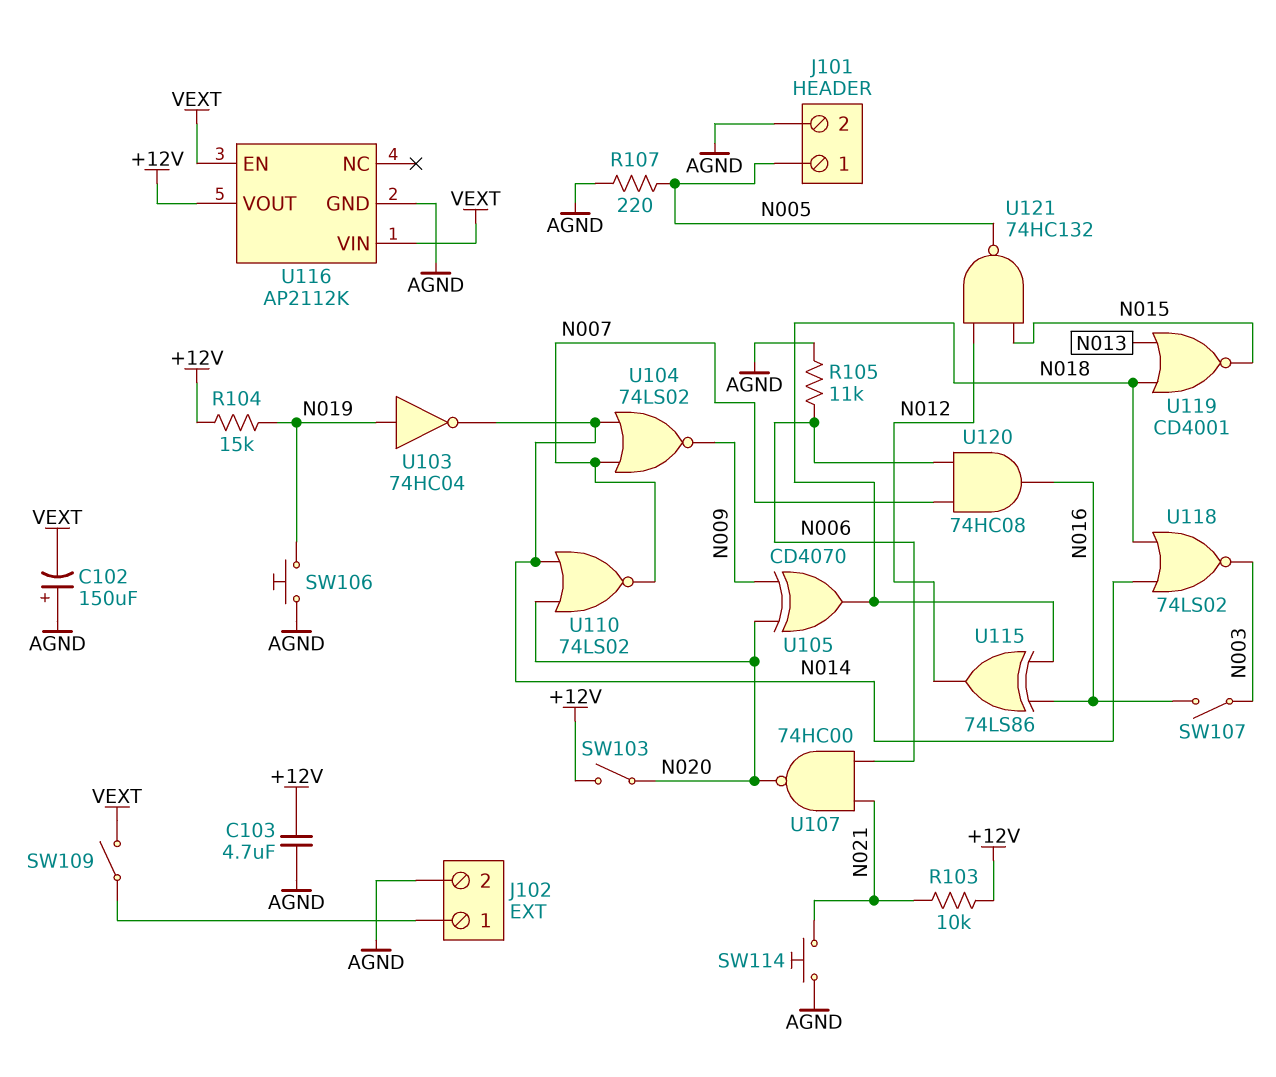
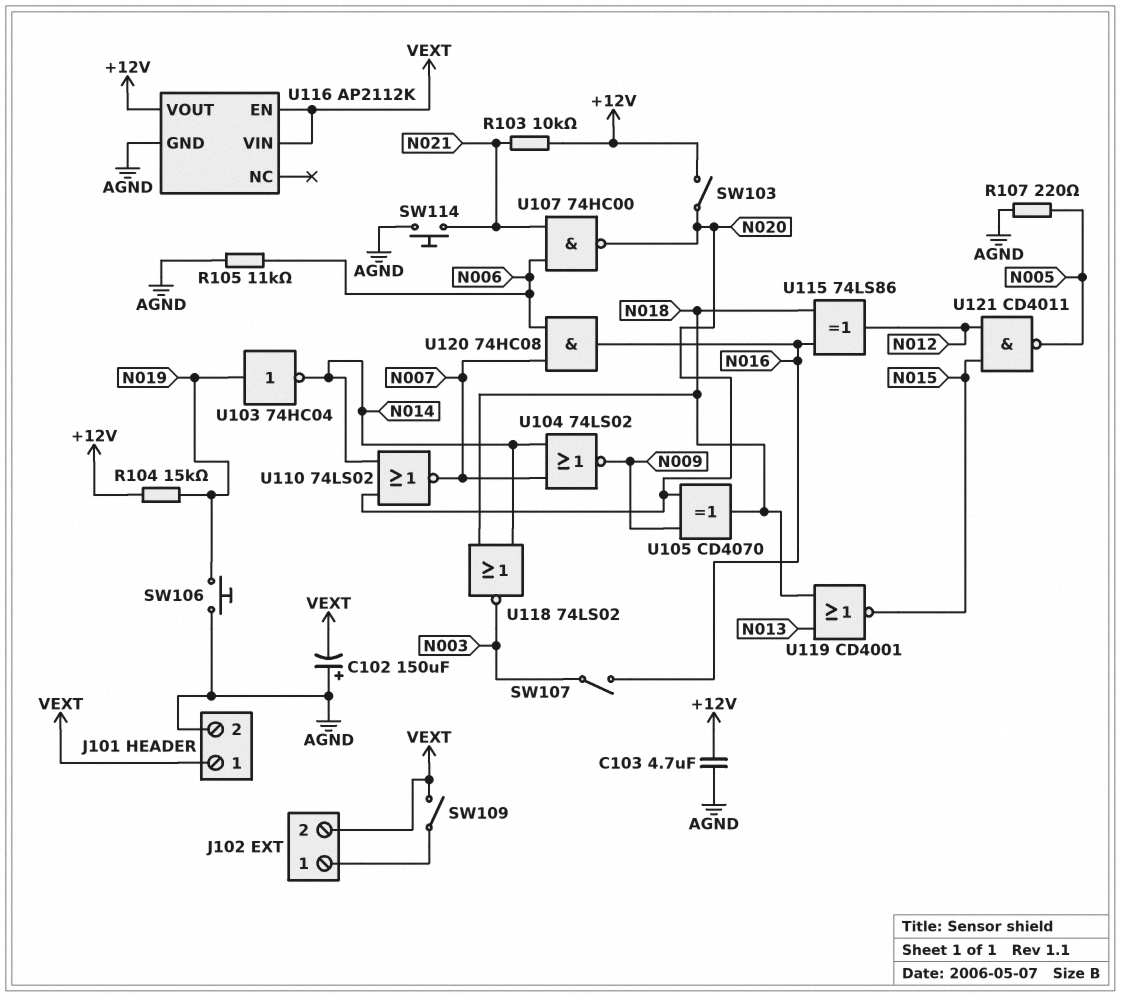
J101 pin 1: N005 -> VEXT
J102 pin 2: AGND -> VEXT
U121: NAND 74HC132 (in N012, in N015, out N005) -> NAND CD4011 (in N012, in N015, out N005)

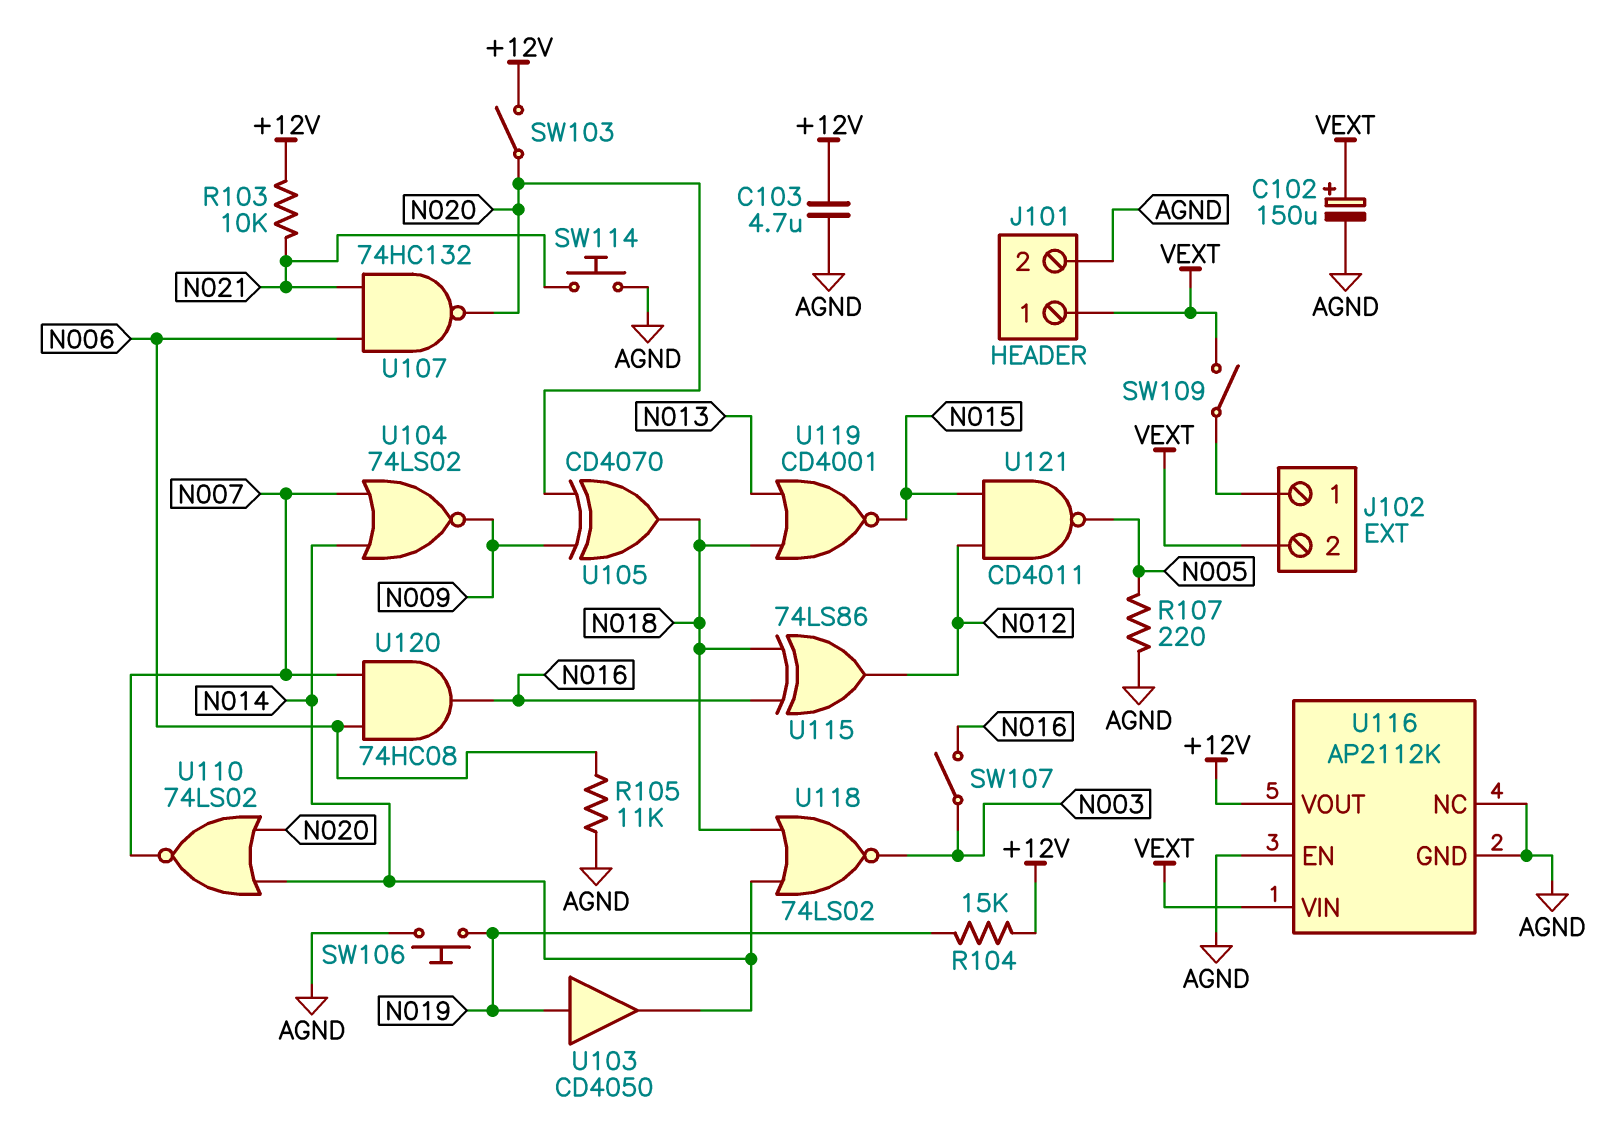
C102: 150uF (plus AGND, minus VEXT) -> 150uF (plus VEXT, minus AGND)
U103: NOT 74HC04 (in N019, out N014) -> buffer CD4050 (in N019, out N014)
U107: NAND 74HC00 (in N006, in N021, out N020) -> NAND 74HC132 (in N006, in N021, out N020)
U116 pin EN: VEXT -> AGND
U116 pin NC: none -> AGND

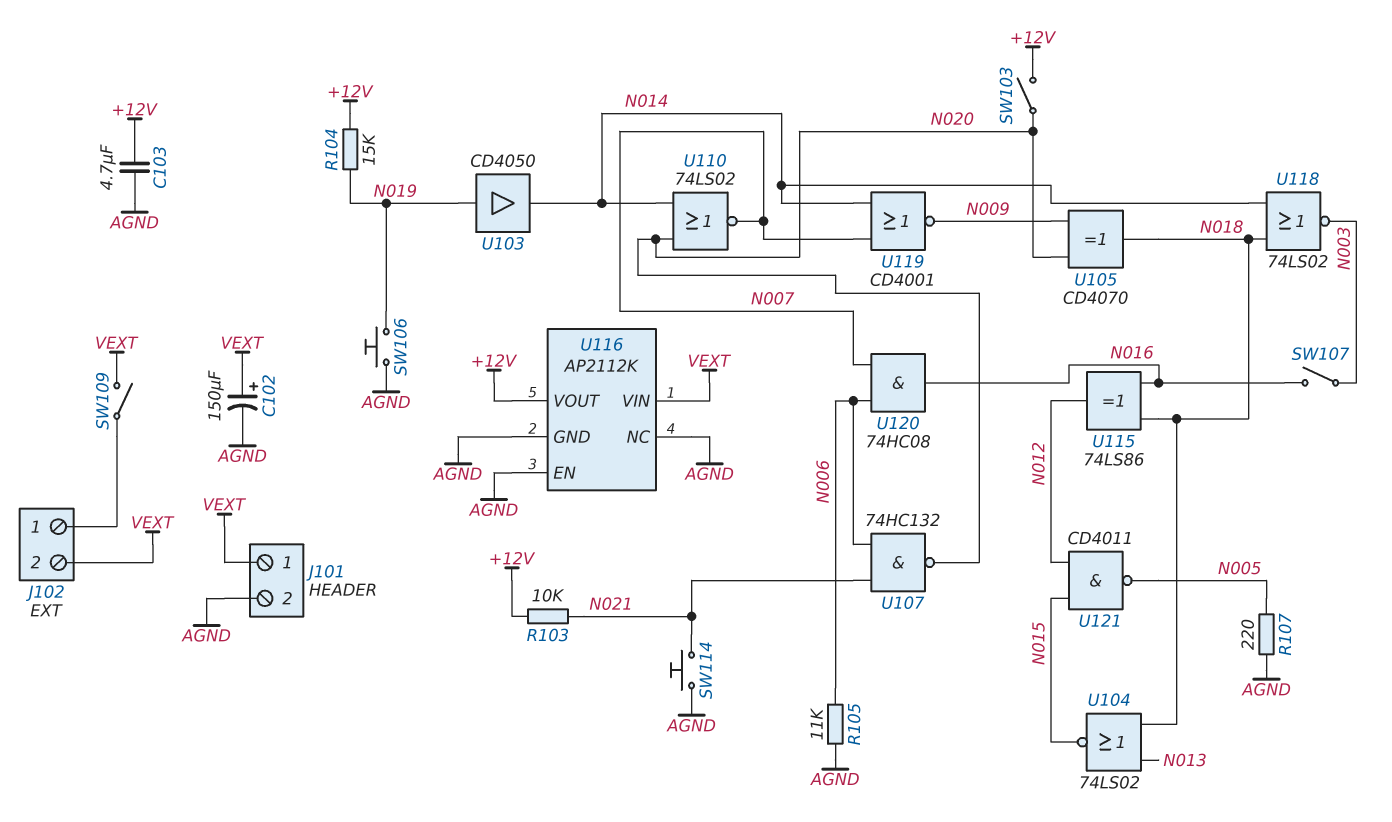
U104: NOR 74LS02 (in N007, in N014, out N009) -> NOR 74LS02 (in N013, in N018, out N015)
U119: NOR CD4001 (in N013, in N018, out N015) -> NOR CD4001 (in N007, in N014, out N009)

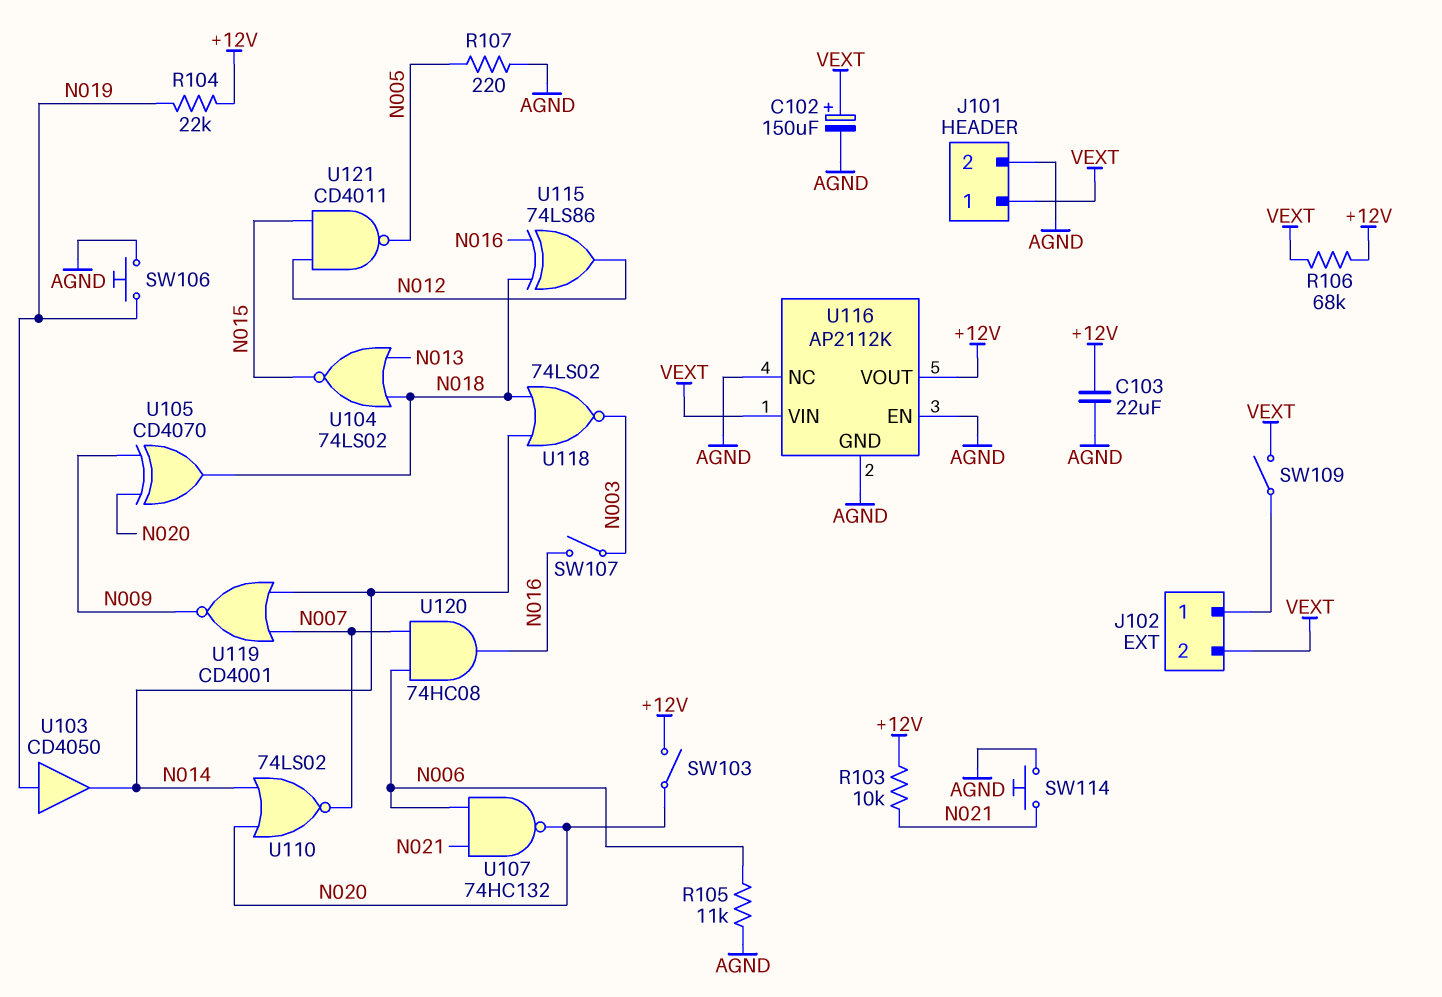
C103: 4.7uF (+12V, AGND) -> 22uF (+12V, AGND)
R104: 15k (+12V, N019) -> 22k (+12V, N019)
R106: none -> 68k (+12V, VEXT)

